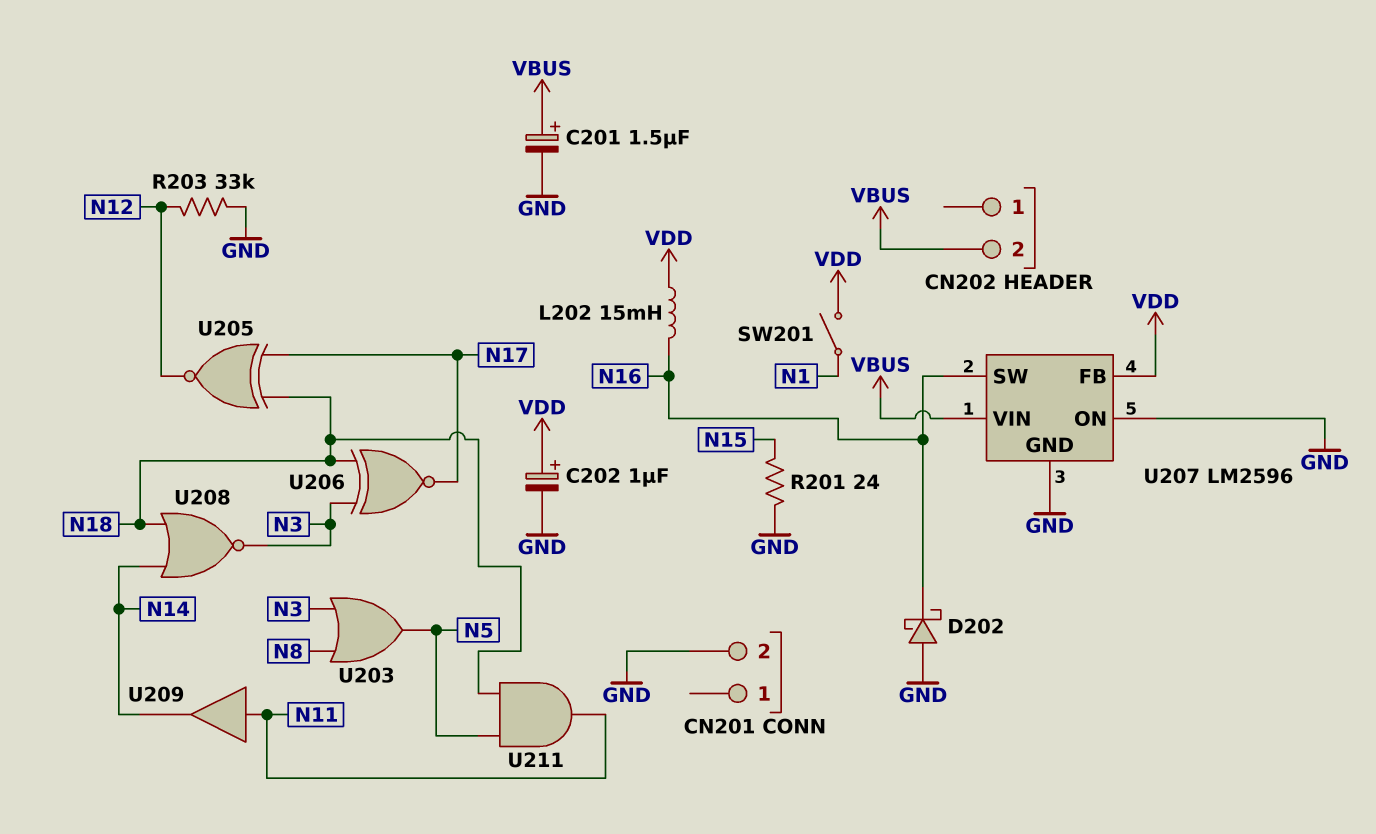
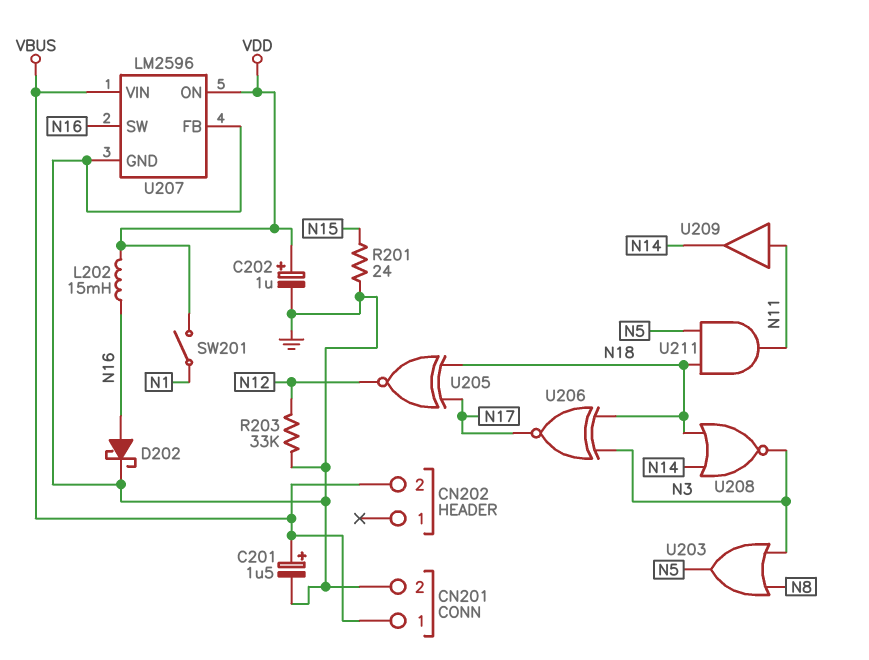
CN201 pin 1: none -> VBUS
D202: schottky (A GND, K N16) -> schottky (A N16, K GND)
U207 pin FB: VDD -> GND
U207 pin ON: GND -> VDD

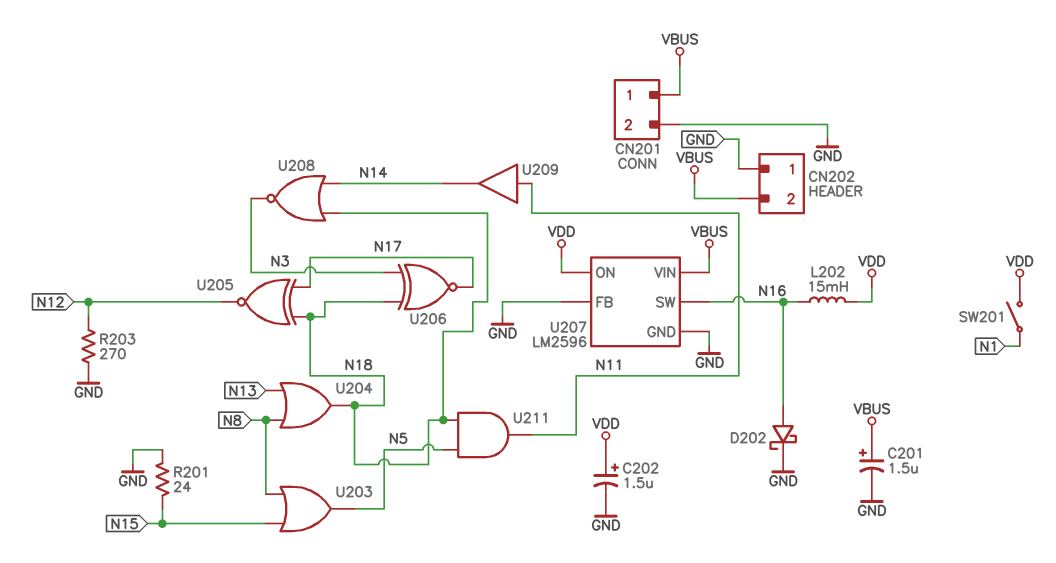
C202: 1uF (plus VDD, minus GND) -> 1.5uF (plus VDD, minus GND)
CN202 pin 1: none -> GND
R203: 33k (GND, N12) -> 270 (GND, N12)
U203: OR (in N3, in N8, out N5) -> OR (in N8, in N15, out N5)
U204: none -> OR (in N8, in N13, out N18)

